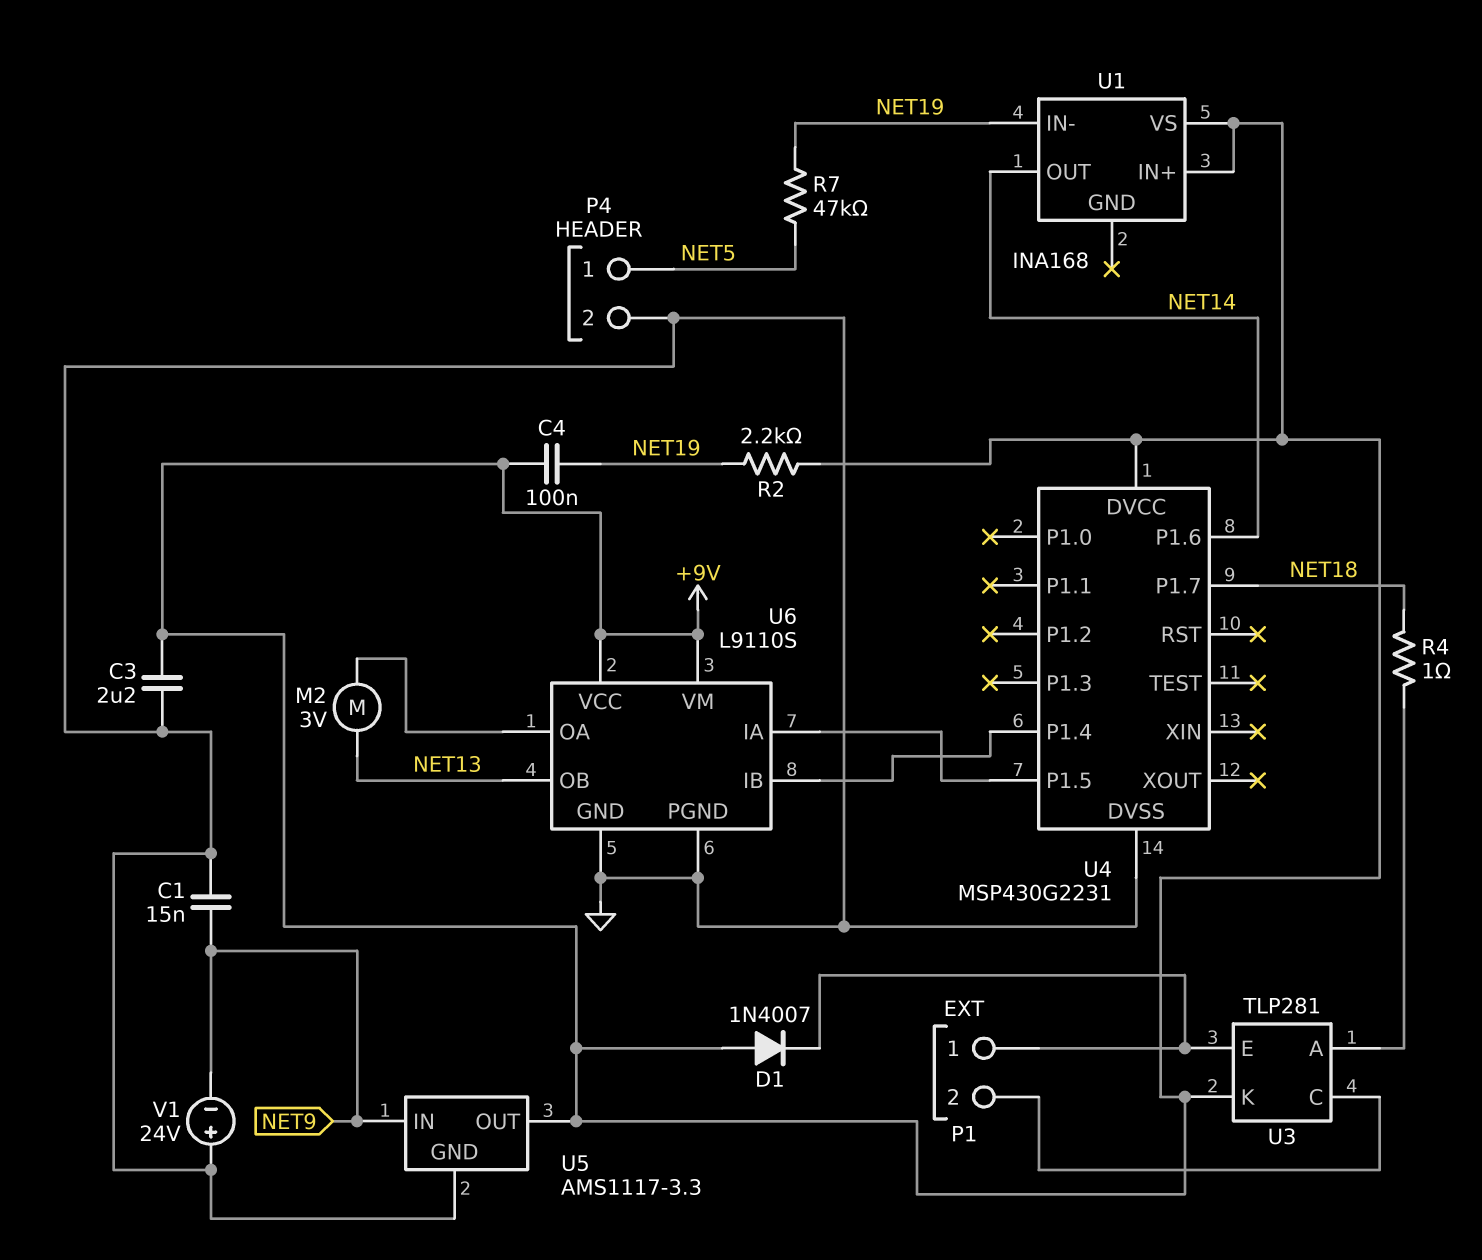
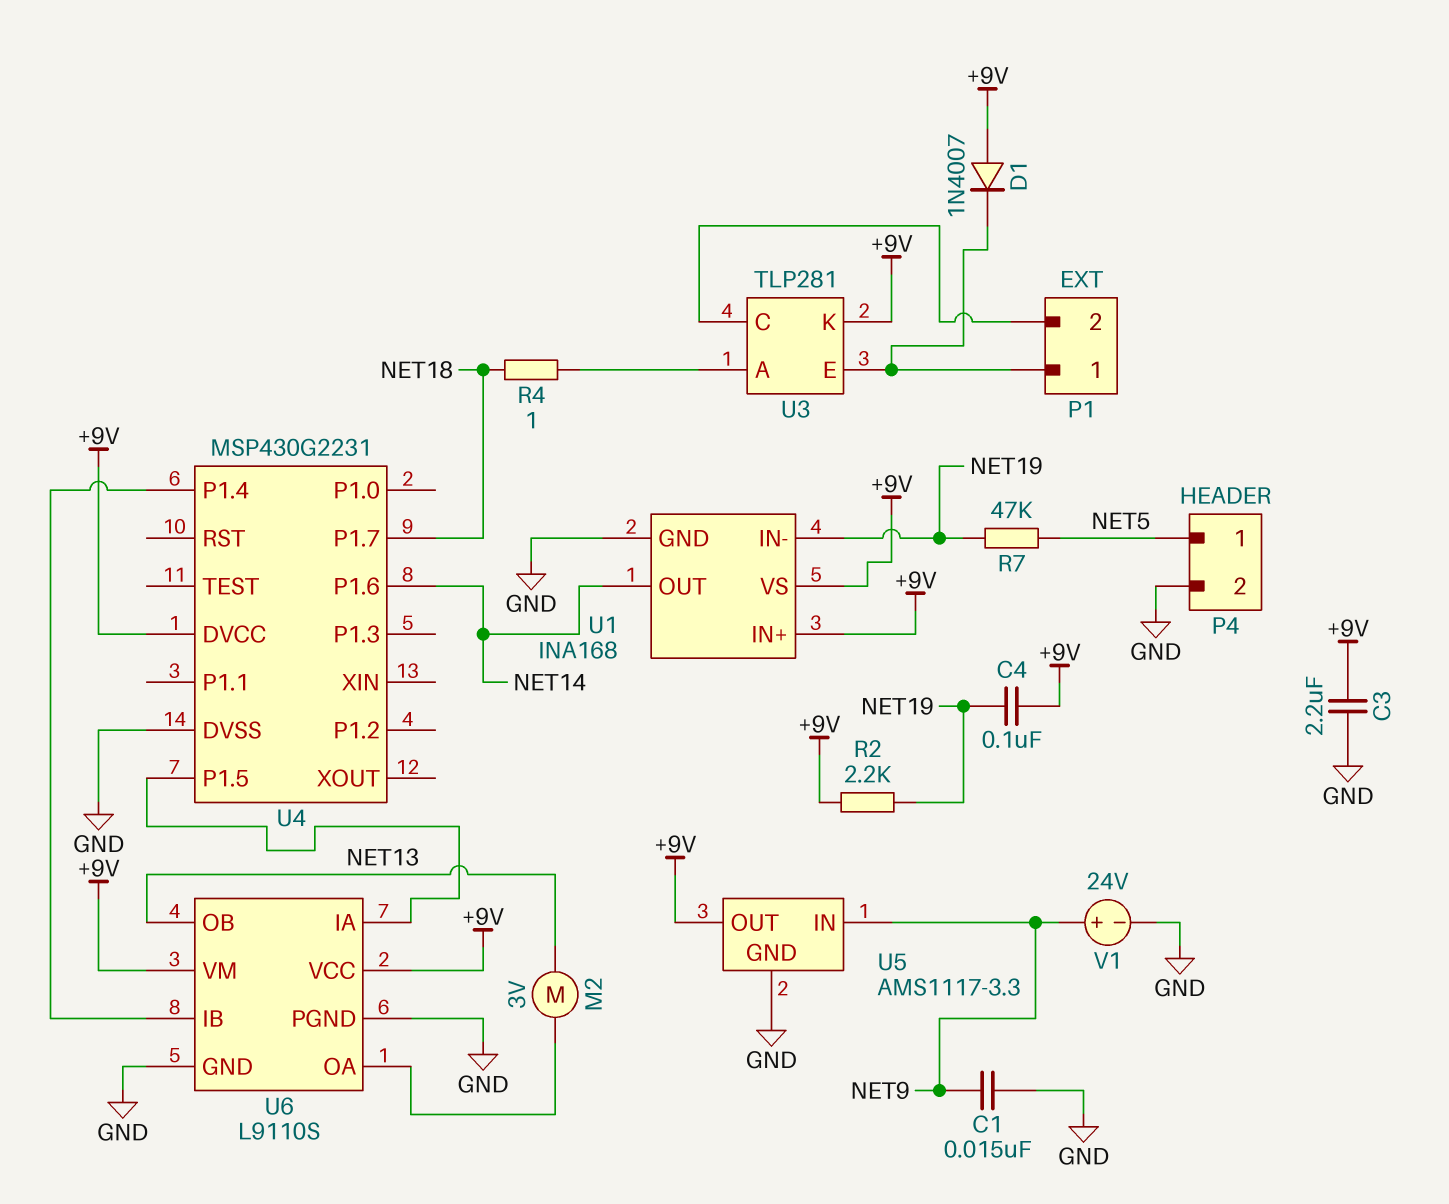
U1 pin GND: none -> GND
V1: 24V (plus GND, minus NET9) -> 24V (plus NET9, minus GND)

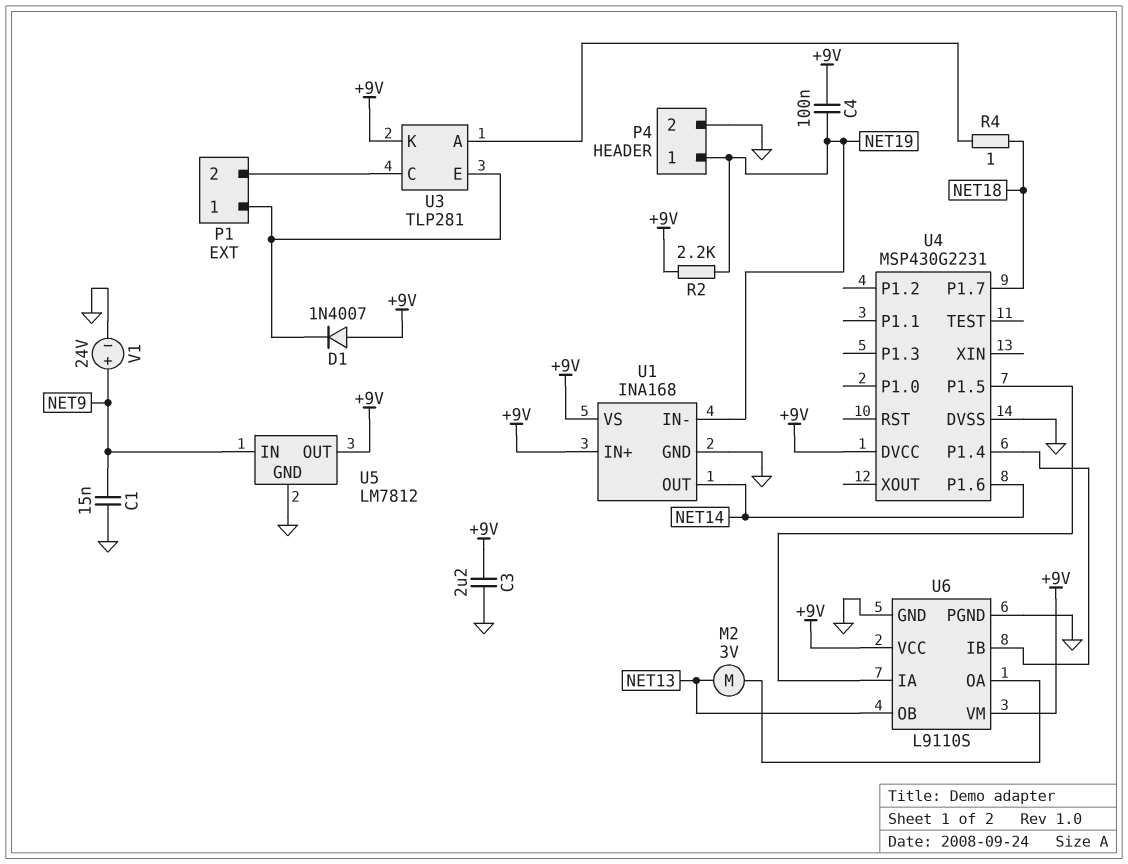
P4 pin 1: NET5 -> NET19
R7: 47k (NET5, NET19) -> none
U5: AMS1117-3.3 -> LM7812

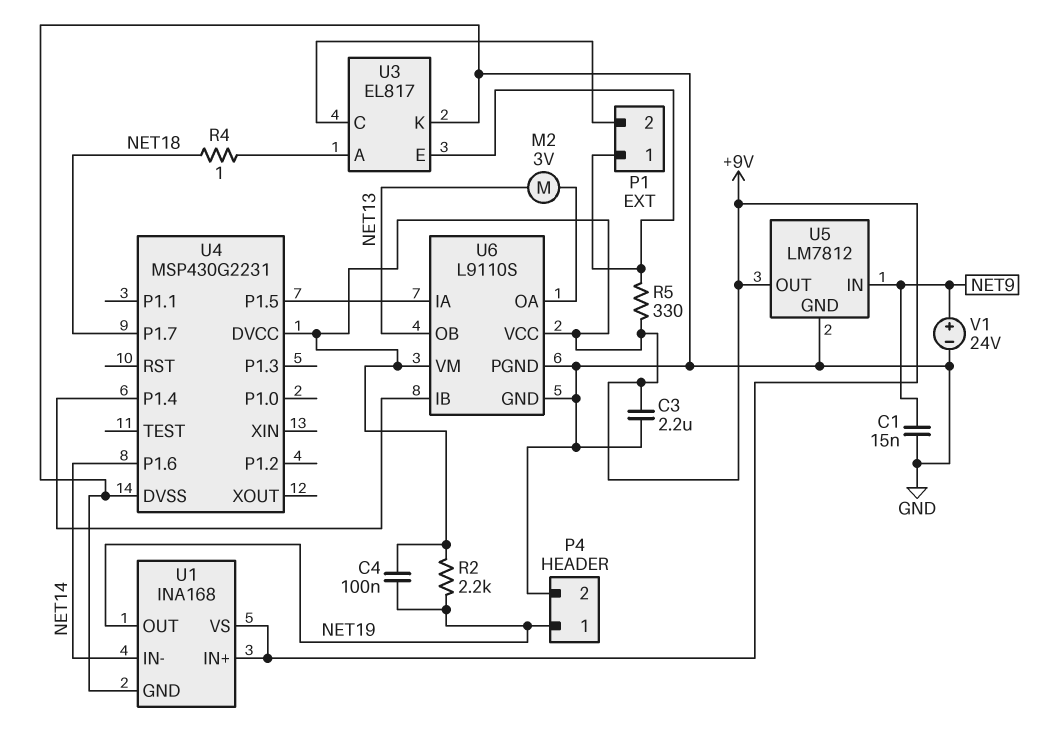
D1: diode 1N4007 (A +9V, K P1/1) -> none
R5: none -> 330 (+9V, P1/1)
U1 pin IN-: NET19 -> NET14
U1 pin OUT: NET14 -> NET19
U3: TLP281 -> EL817
U3 pin K: +9V -> GND

